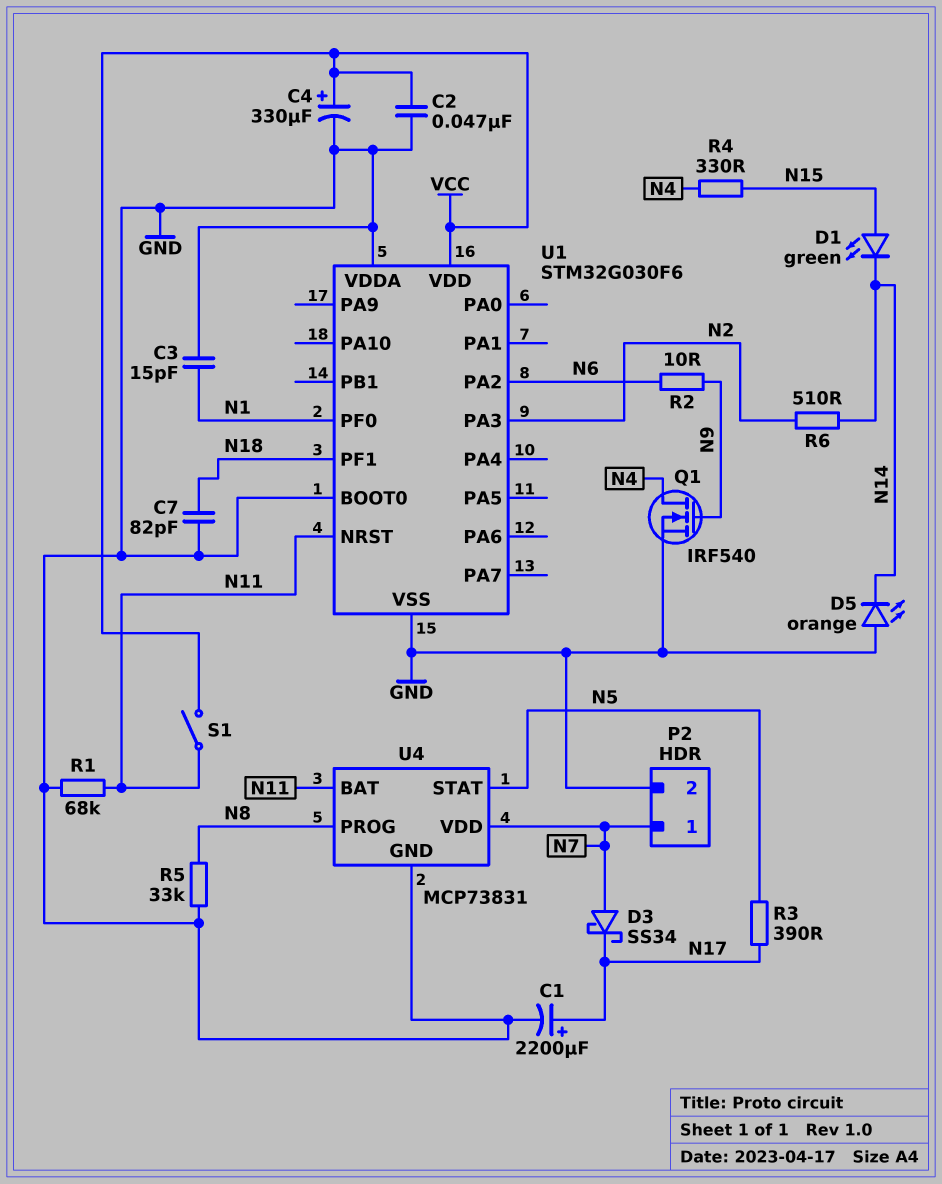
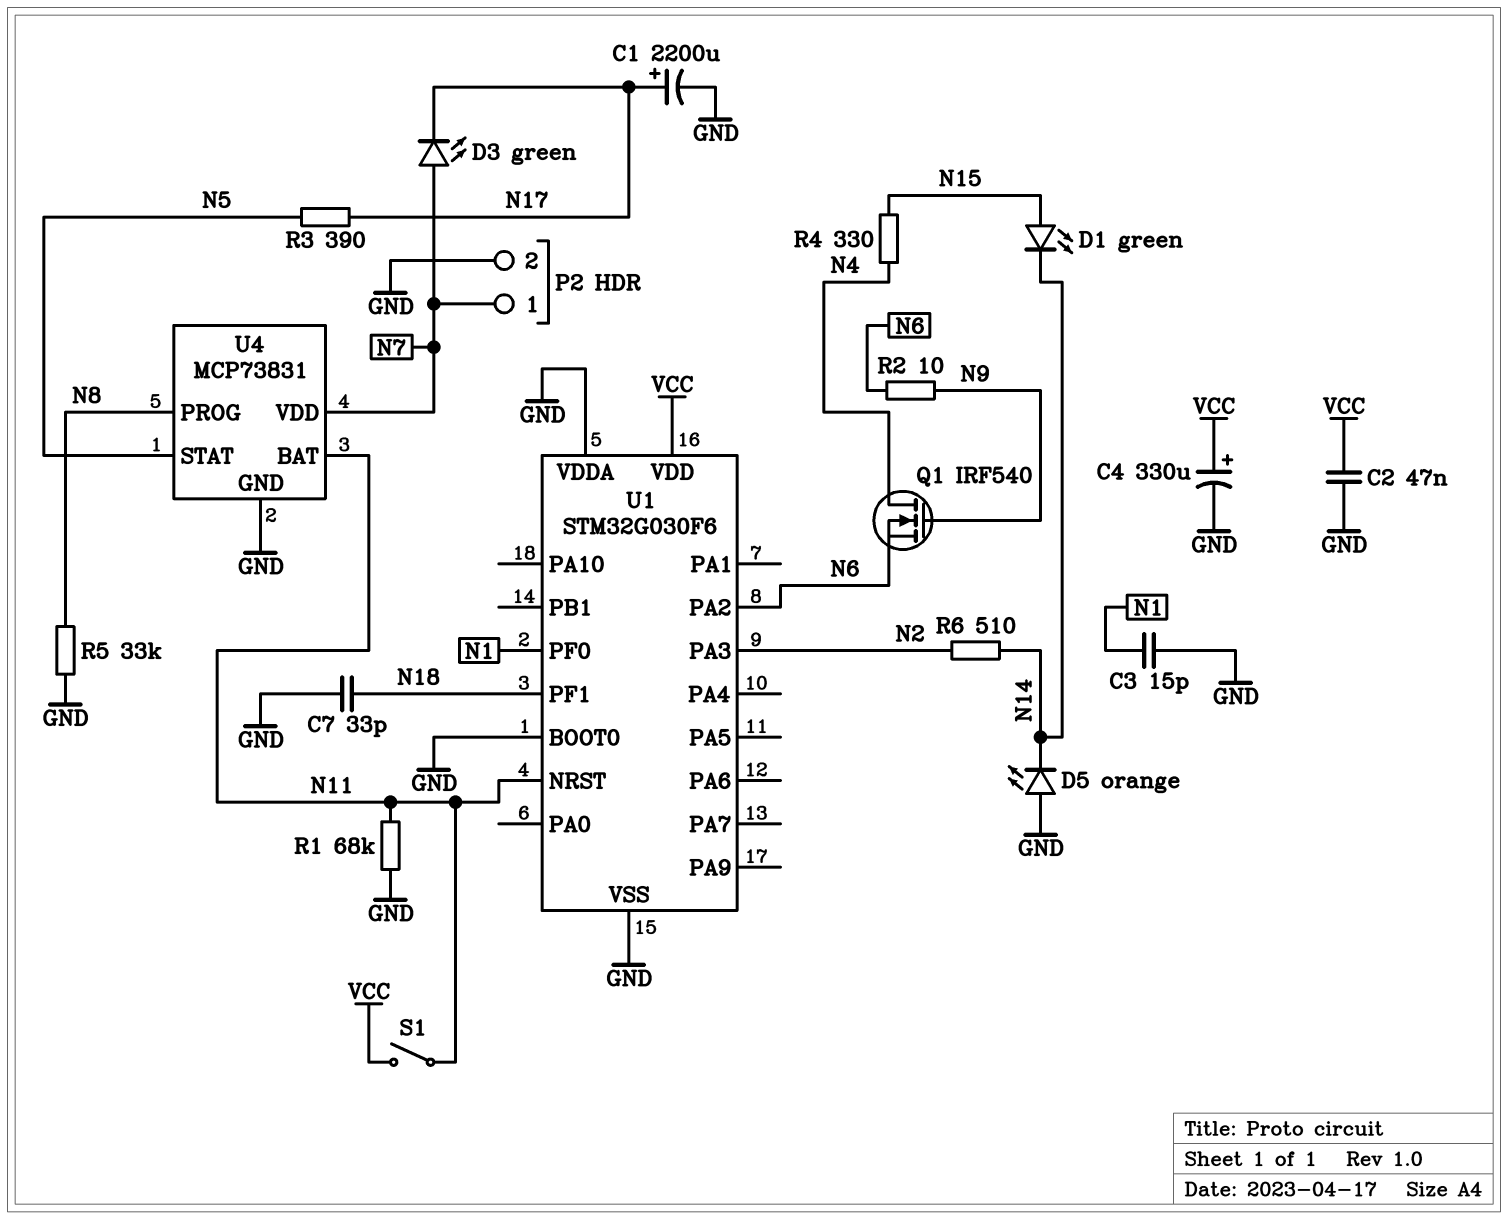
C7: 82pF (GND, N18) -> 33pF (GND, N18)
D3: schottky SS34 (A N7, K N17) -> LED green (A N7, K N17)
Q1: NMOS IRF540 (G N9, D N4, S GND) -> NMOS IRF540 (G N9, D N4, S N6)

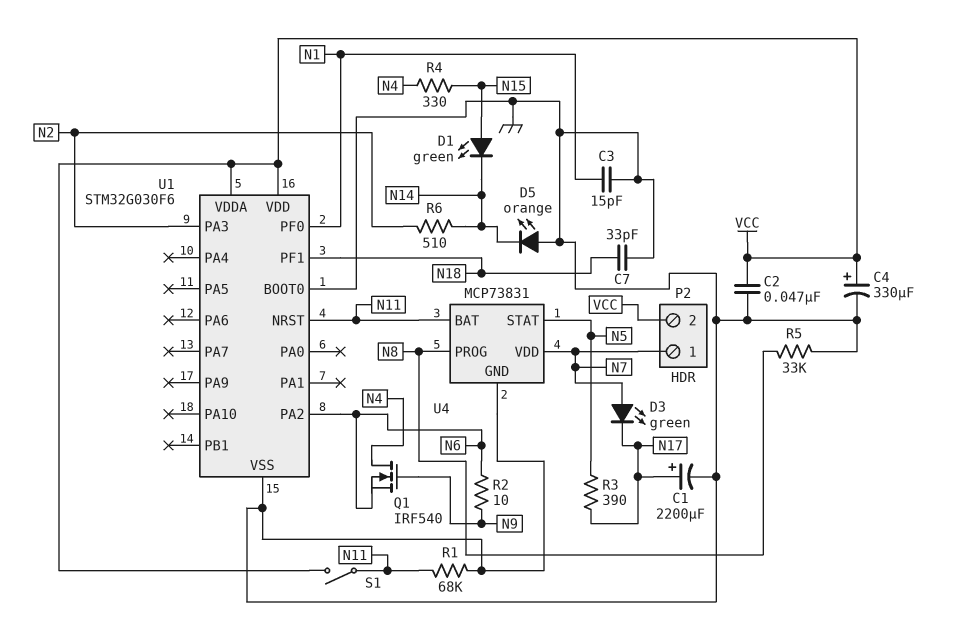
P2 pin 2: GND -> VCC
U1 pin VDDA: GND -> VCC

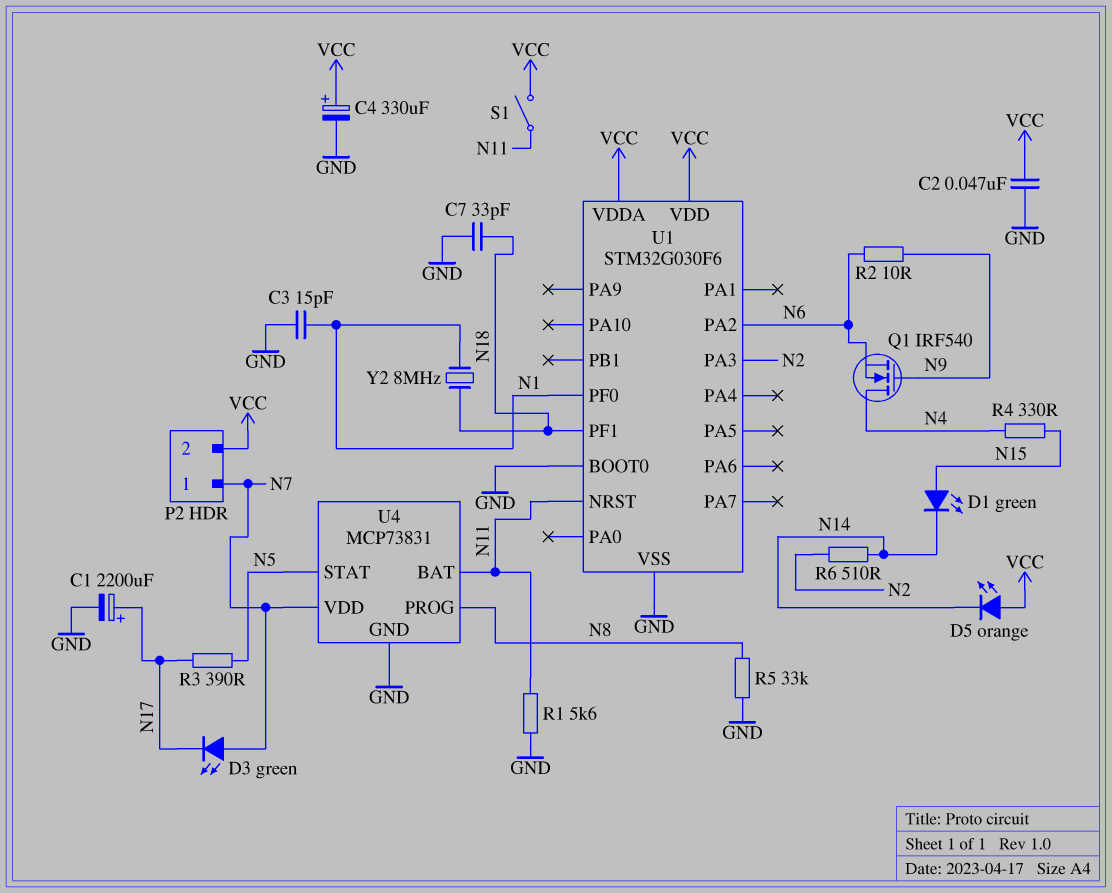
D5: LED orange (A GND, K N14) -> LED orange (A VCC, K N14)
R1: 68k (GND, N11) -> 5.6k (GND, N11)
Y2: none -> 8MHz (N1, N18)

